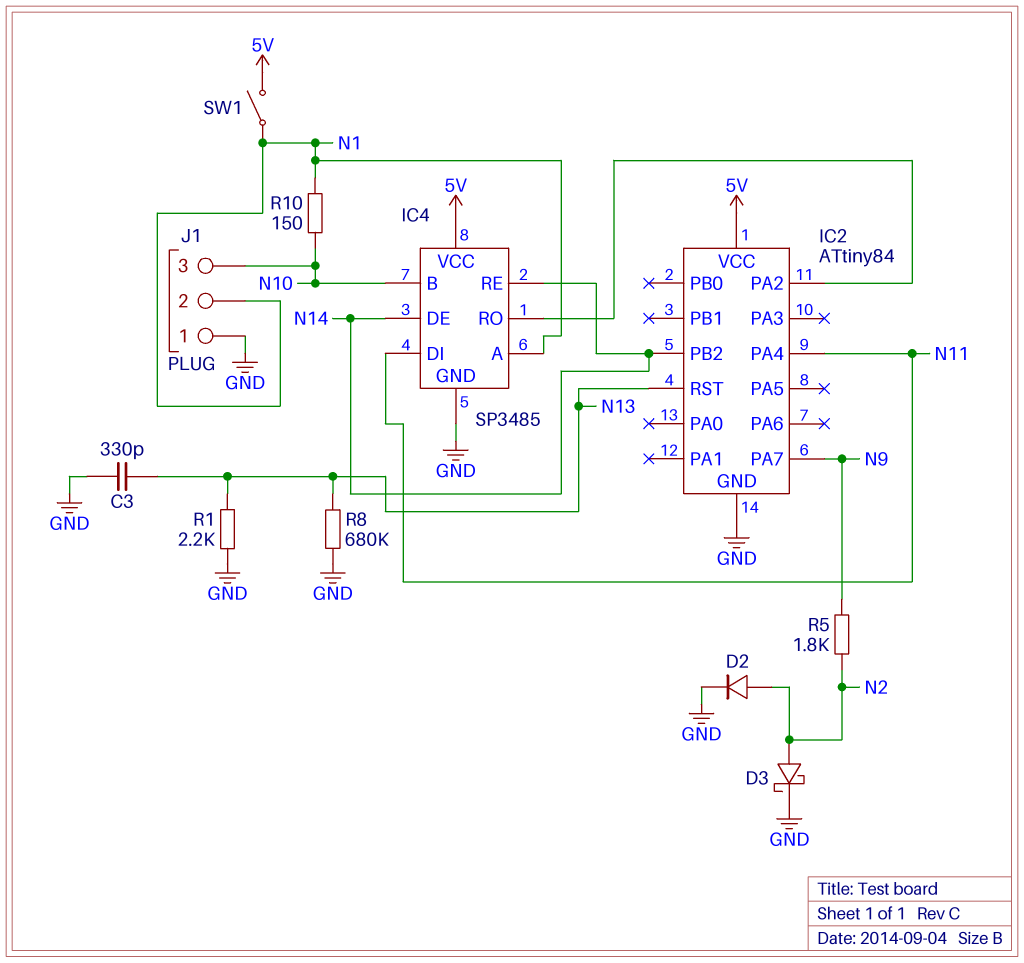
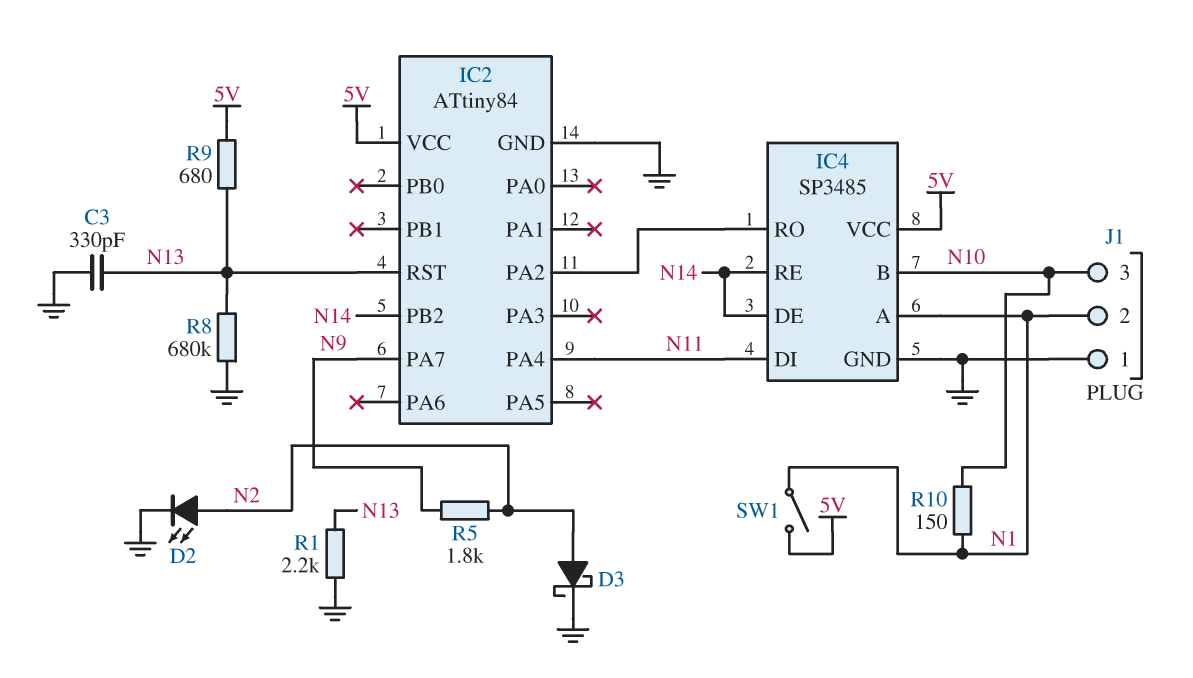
D2: diode (A N2, K GND) -> LED (A N2, K GND)
R9: none -> 680 (5V, N13)

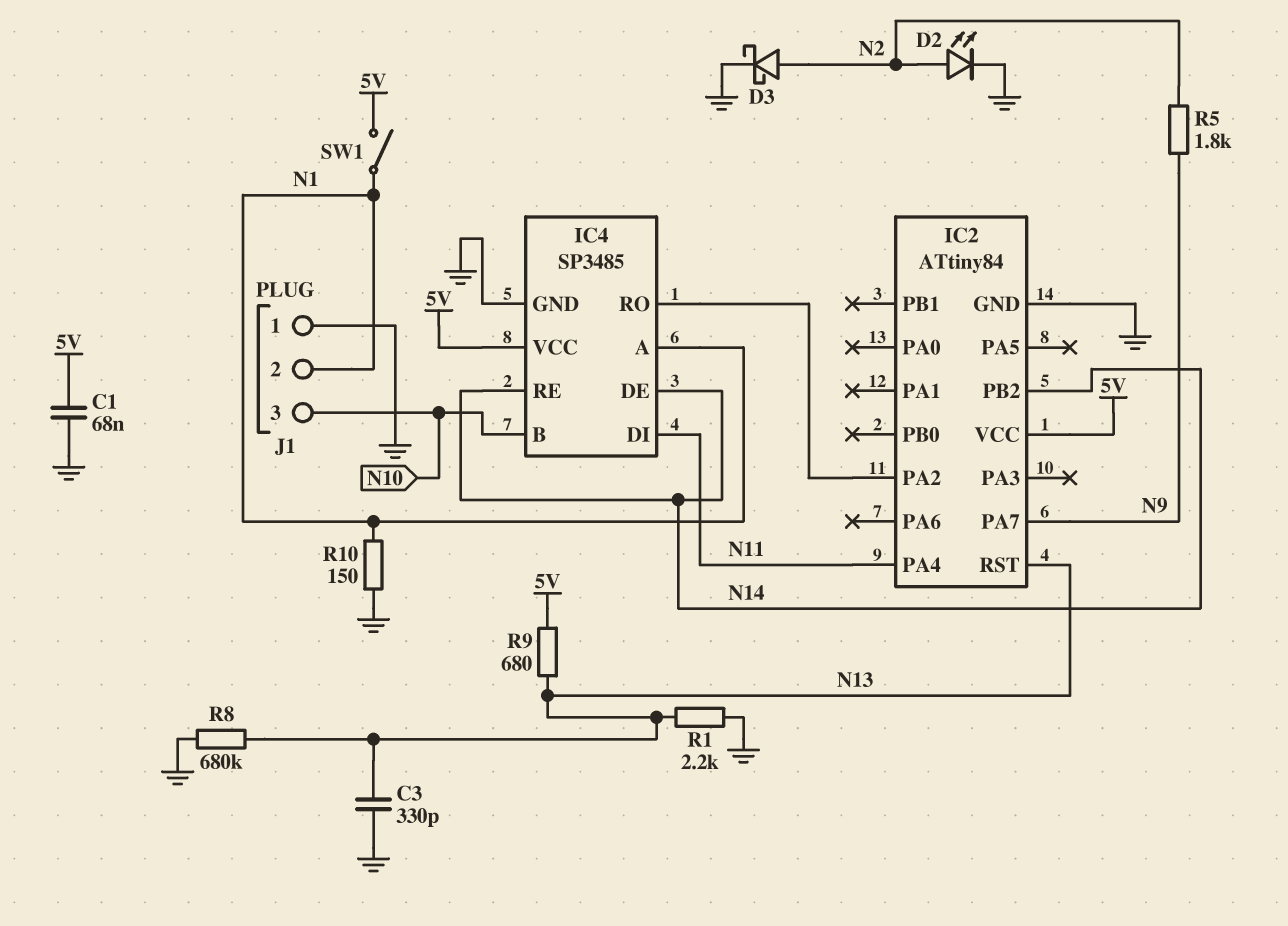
C1: none -> 68nF (5V, GND)
R10: 150 (N1, N10) -> 150 (GND, N1)

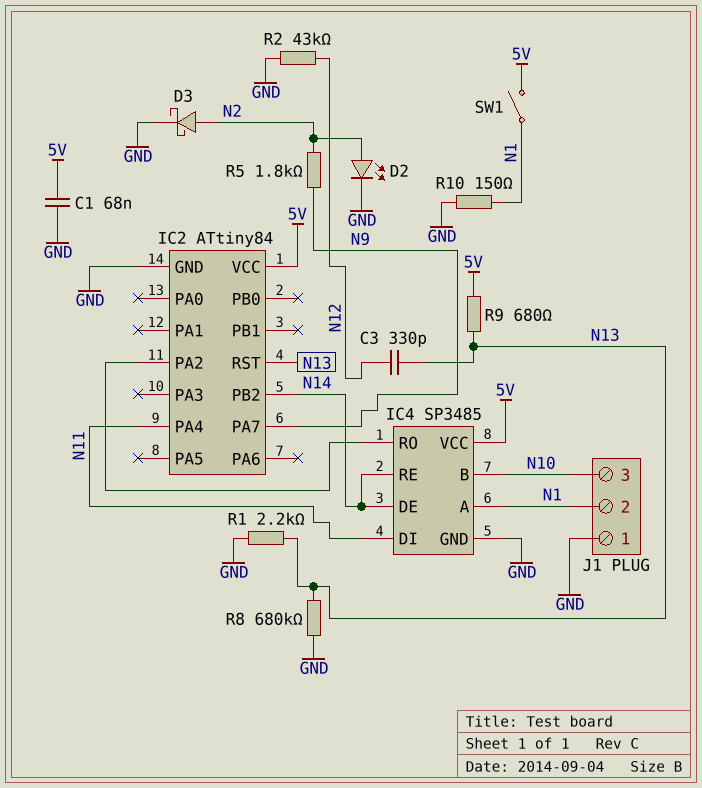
C3: 330pF (GND, N13) -> 330pF (N12, N13)
R2: none -> 43k (GND, N12)

